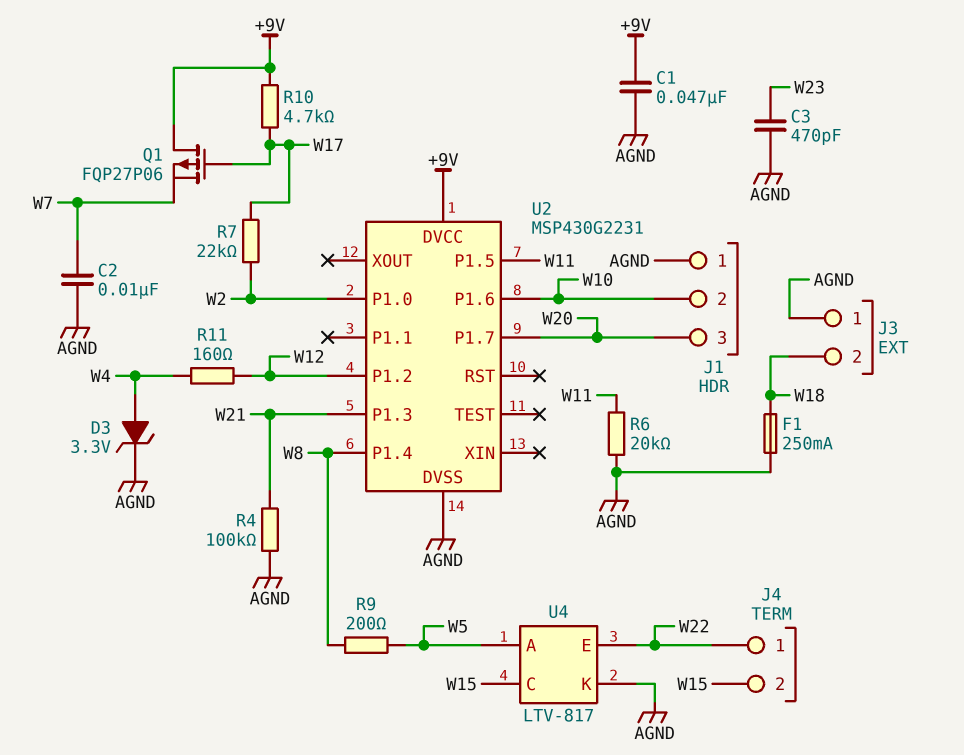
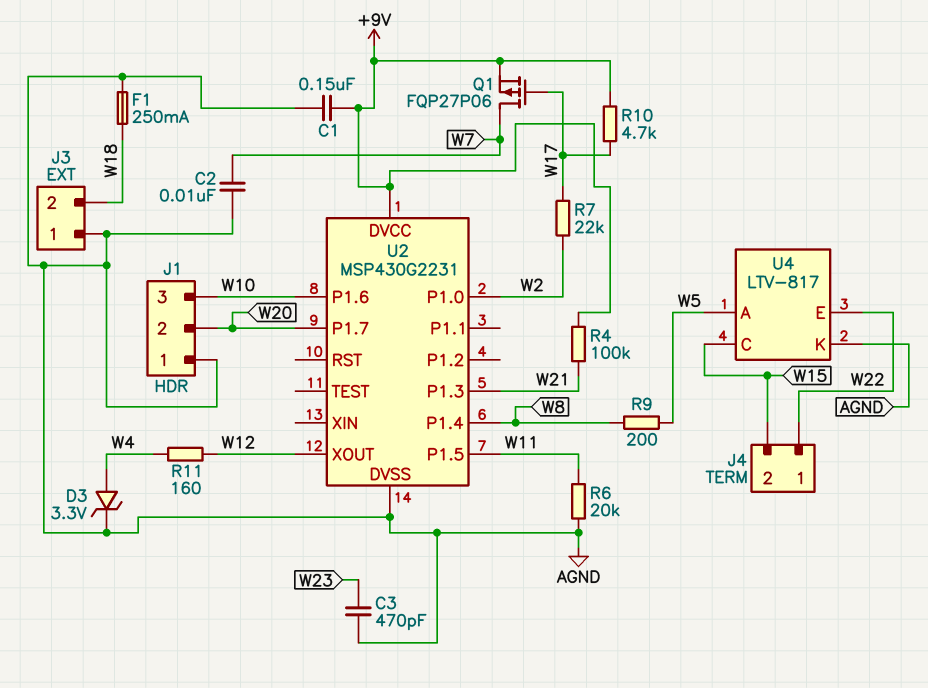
C1: 47nF (+9V, AGND) -> 150nF (+9V, AGND)
J1 pin 2: W10 -> W20
J1 pin 3: W20 -> W10
Q1: PMOS FQP27P06 (G W17, D +9V, S W7) -> PMOS FQP27P06 (G W17, D W7, S +9V)
R4: 100k (AGND, W21) -> 100k (+9V, W21)
U2 pin P1.2: W12 -> none
U2 pin XOUT: none -> W12

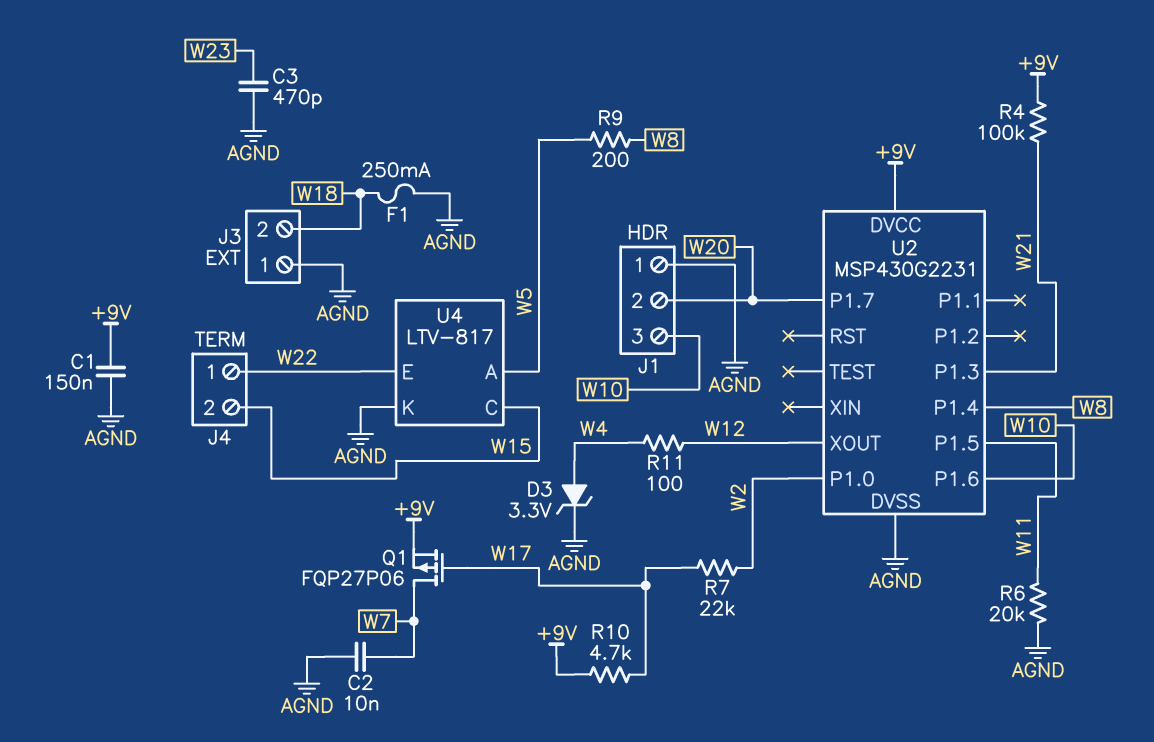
R11: 160 (W4, W12) -> 100 (W4, W12)

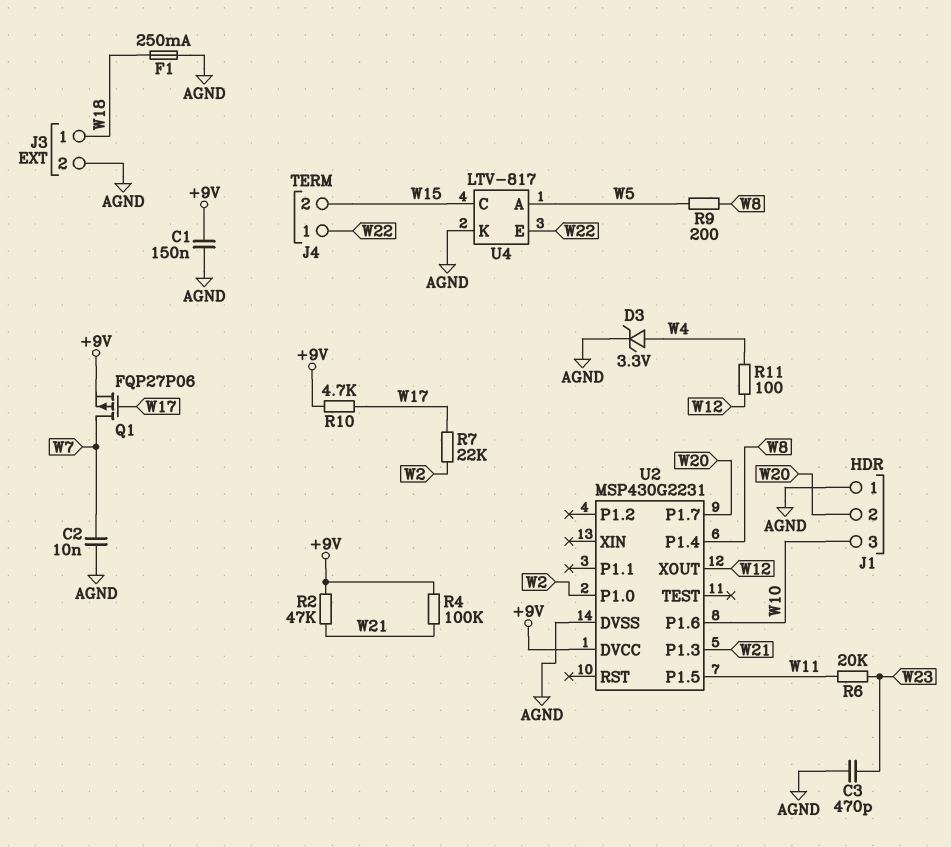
J3 pin 1: AGND -> W18
J3 pin 2: W18 -> AGND
R2: none -> 47k (+9V, W21)
R6: 20k (AGND, W11) -> 20k (W11, W23)

